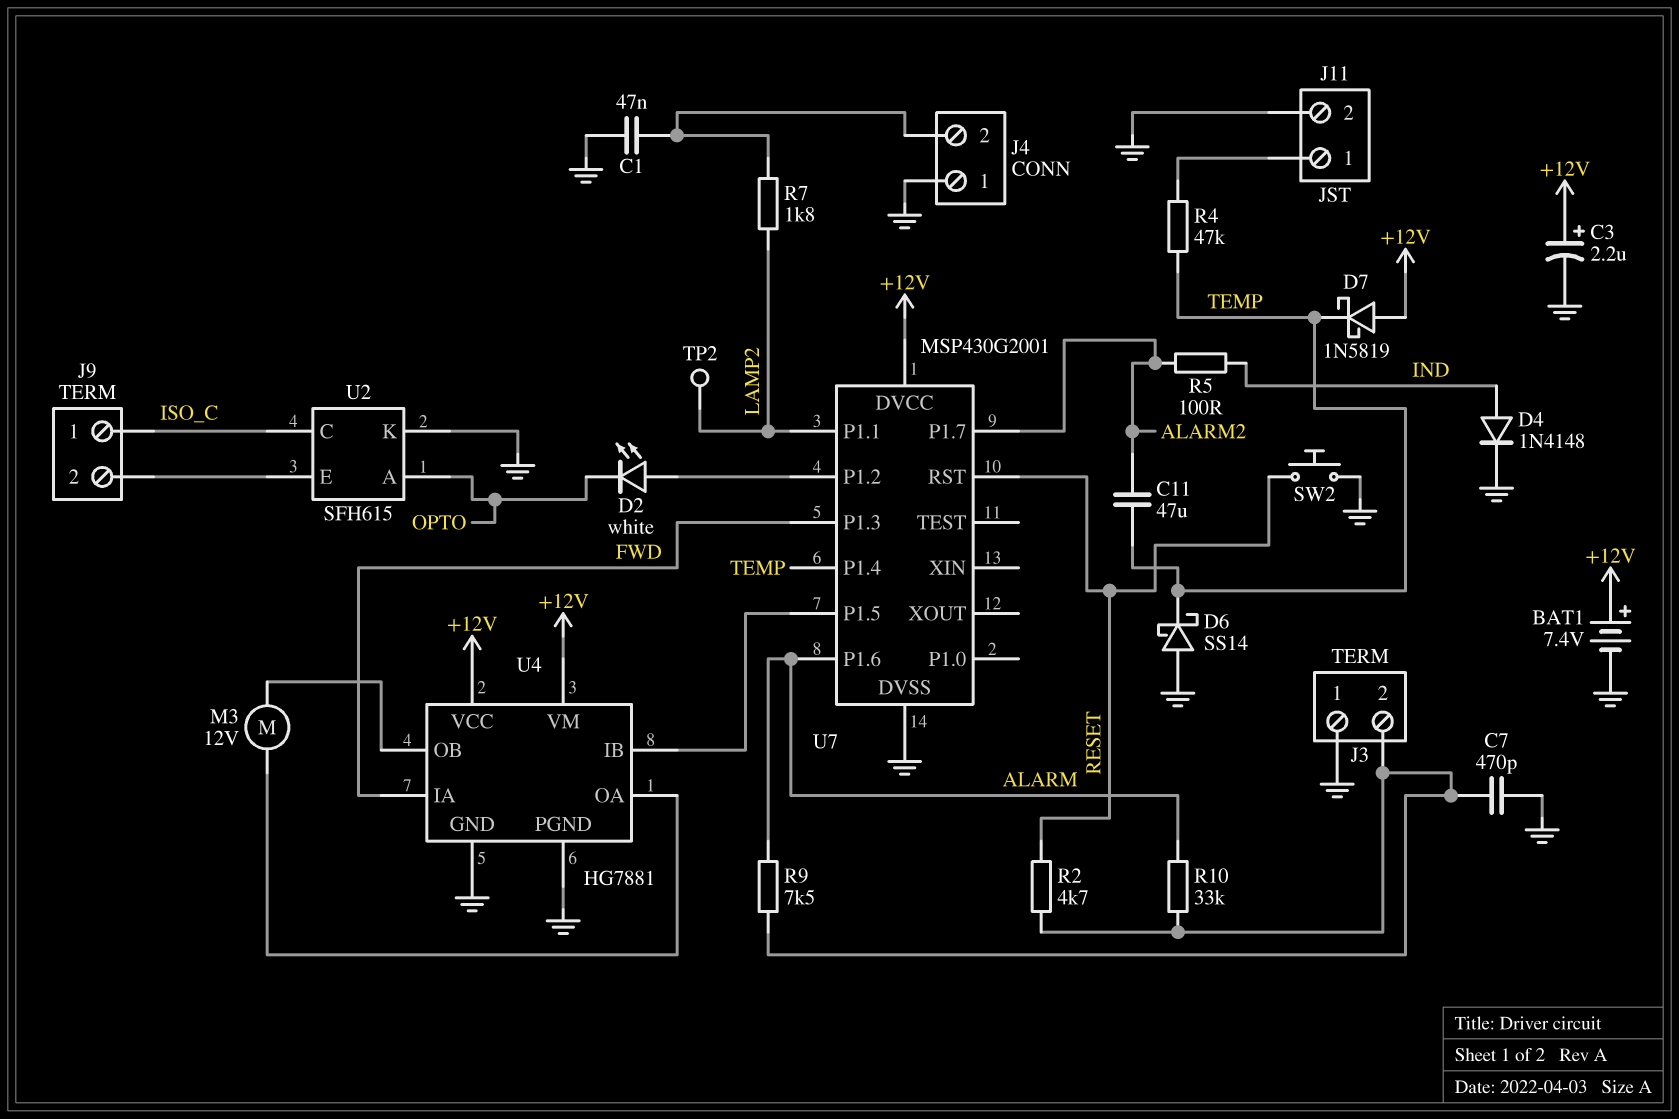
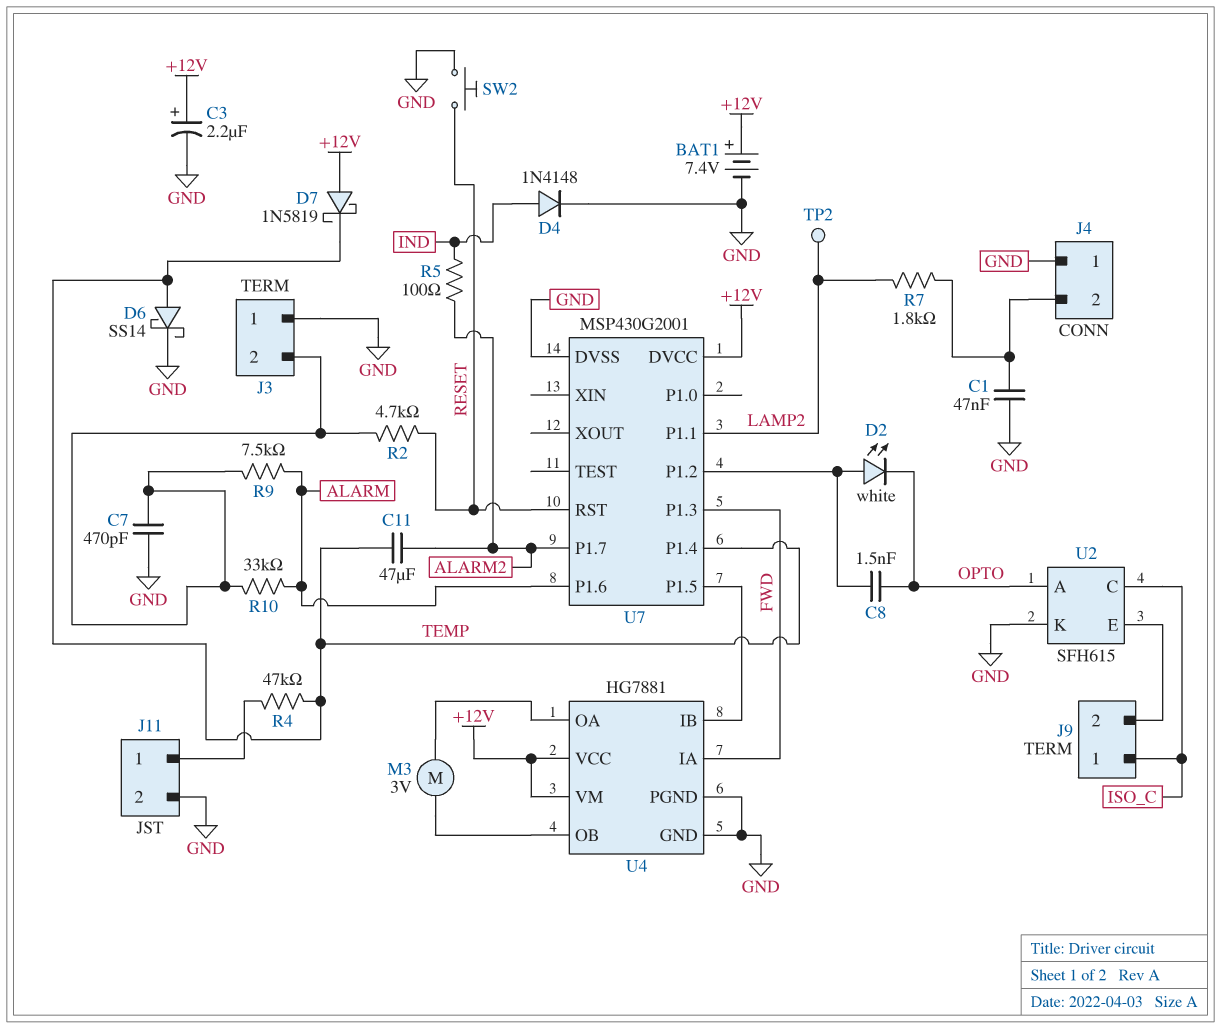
C8: none -> 1.5nF (OPTO, U7/P1.2)
D6: schottky SS14 (A GND, K TEMP) -> schottky SS14 (A TEMP, K GND)
M3: motor 12V (U4/OA, U4/OB) -> motor 3V (U4/OA, U4/OB)

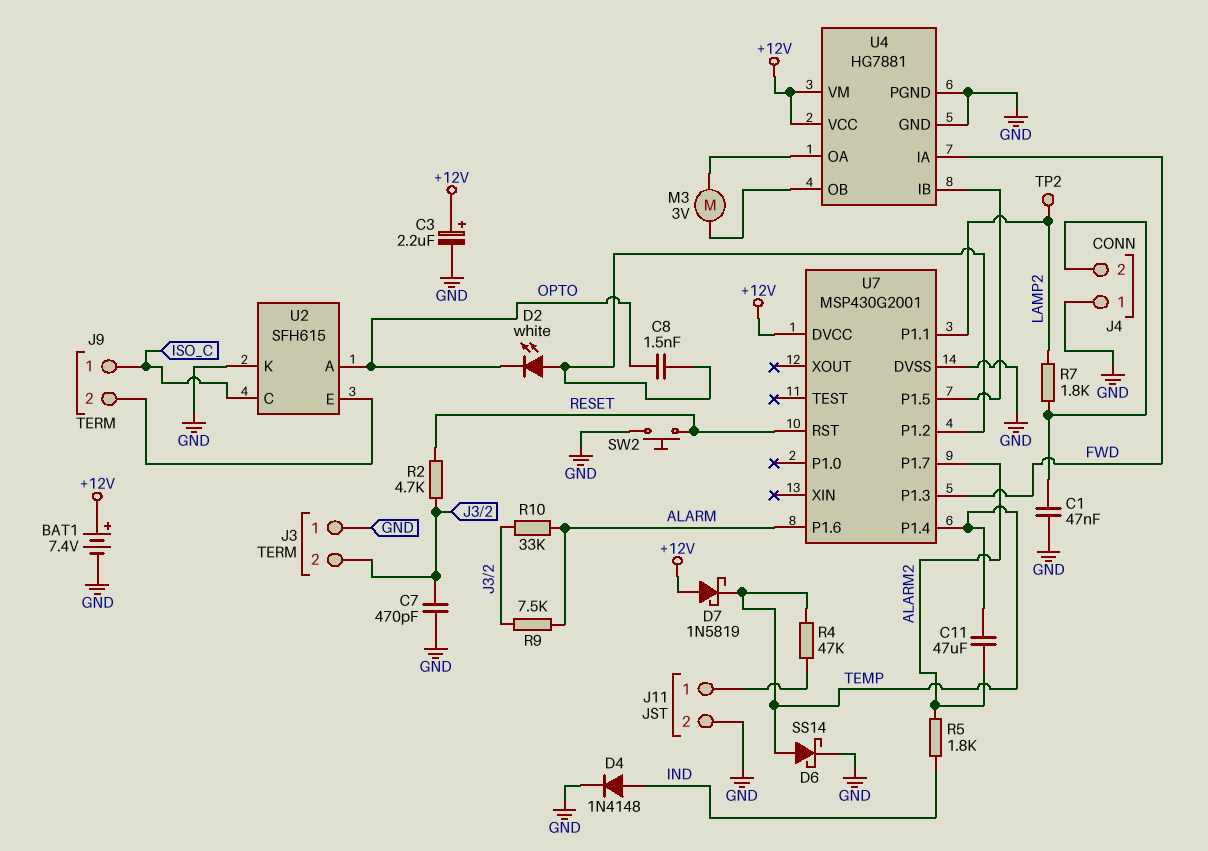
R5: 100 (ALARM2, IND) -> 1.8k (ALARM2, IND)

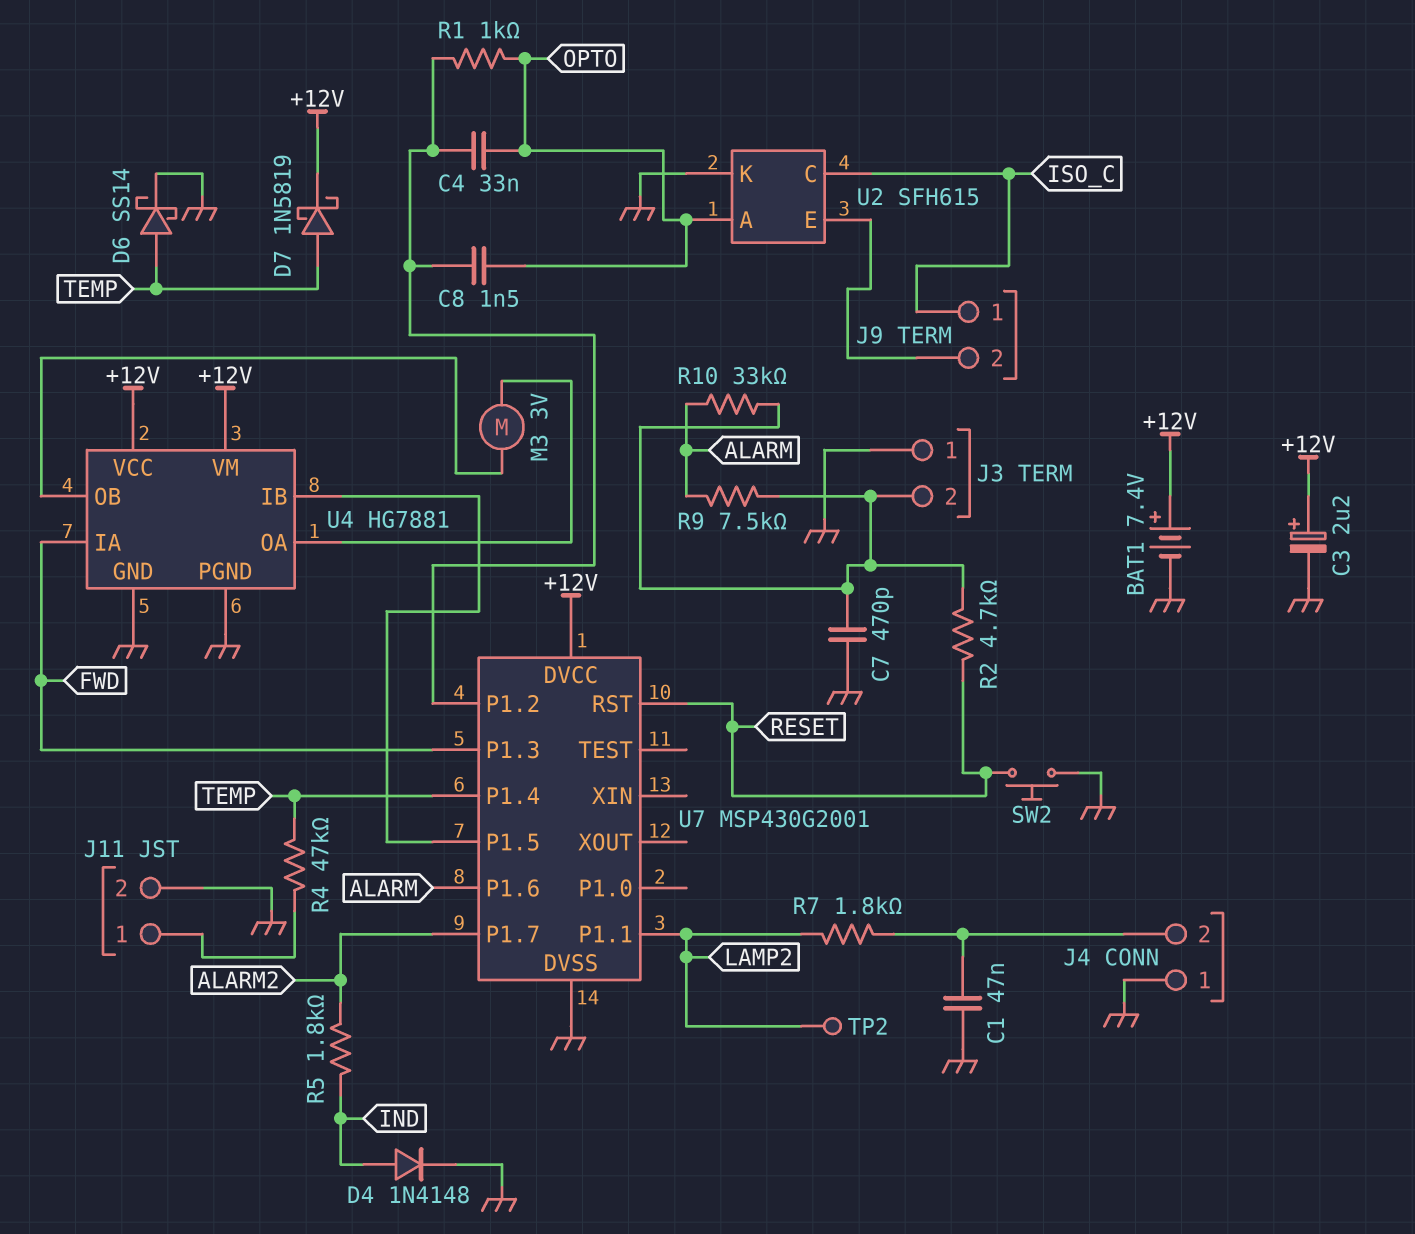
C4: none -> 33nF (OPTO, U7/P1.2)
C11: 47uF (ALARM2, TEMP) -> none
D2: LED white (A U7/P1.2, K OPTO) -> none
D7: schottky 1N5819 (A +12V, K TEMP) -> schottky 1N5819 (A TEMP, K +12V)
R1: none -> 1k (OPTO, U7/P1.2)

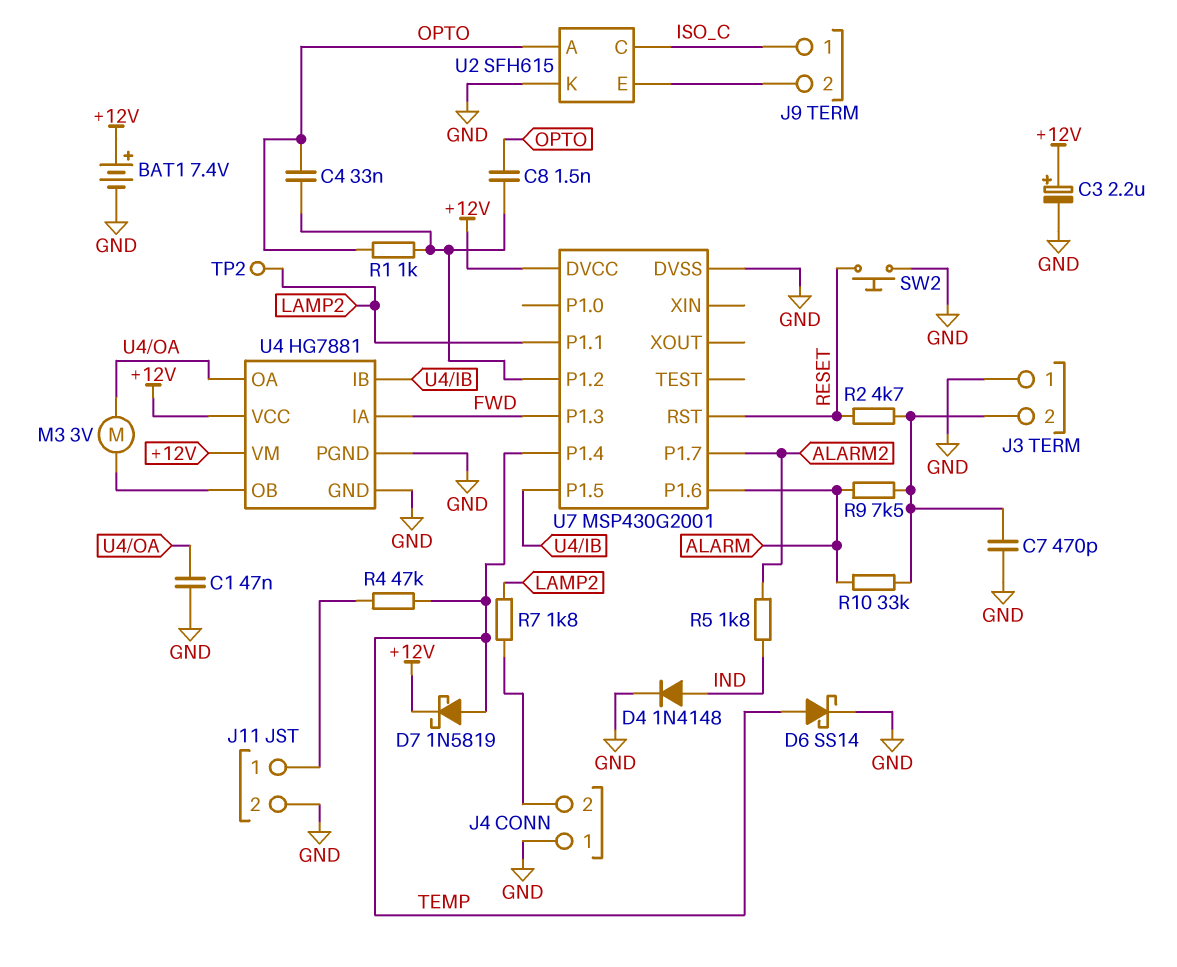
C1: 47nF (GND, J4/2) -> 47nF (GND, U4/OA)

